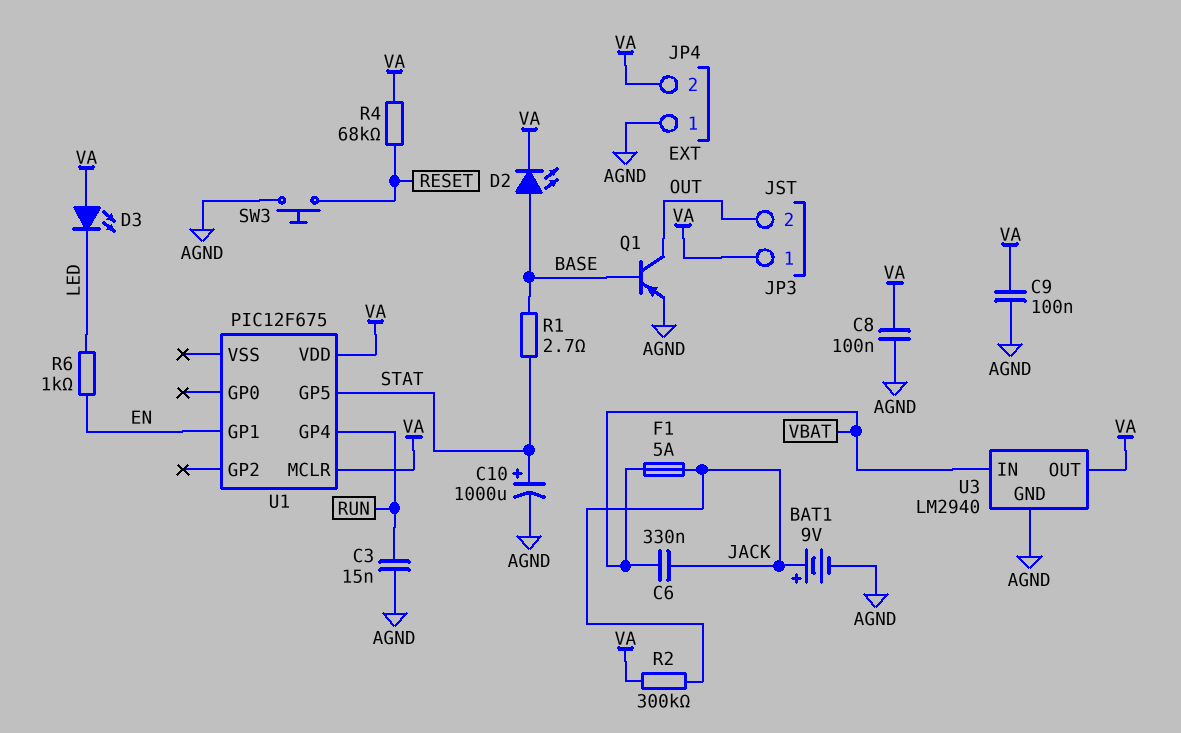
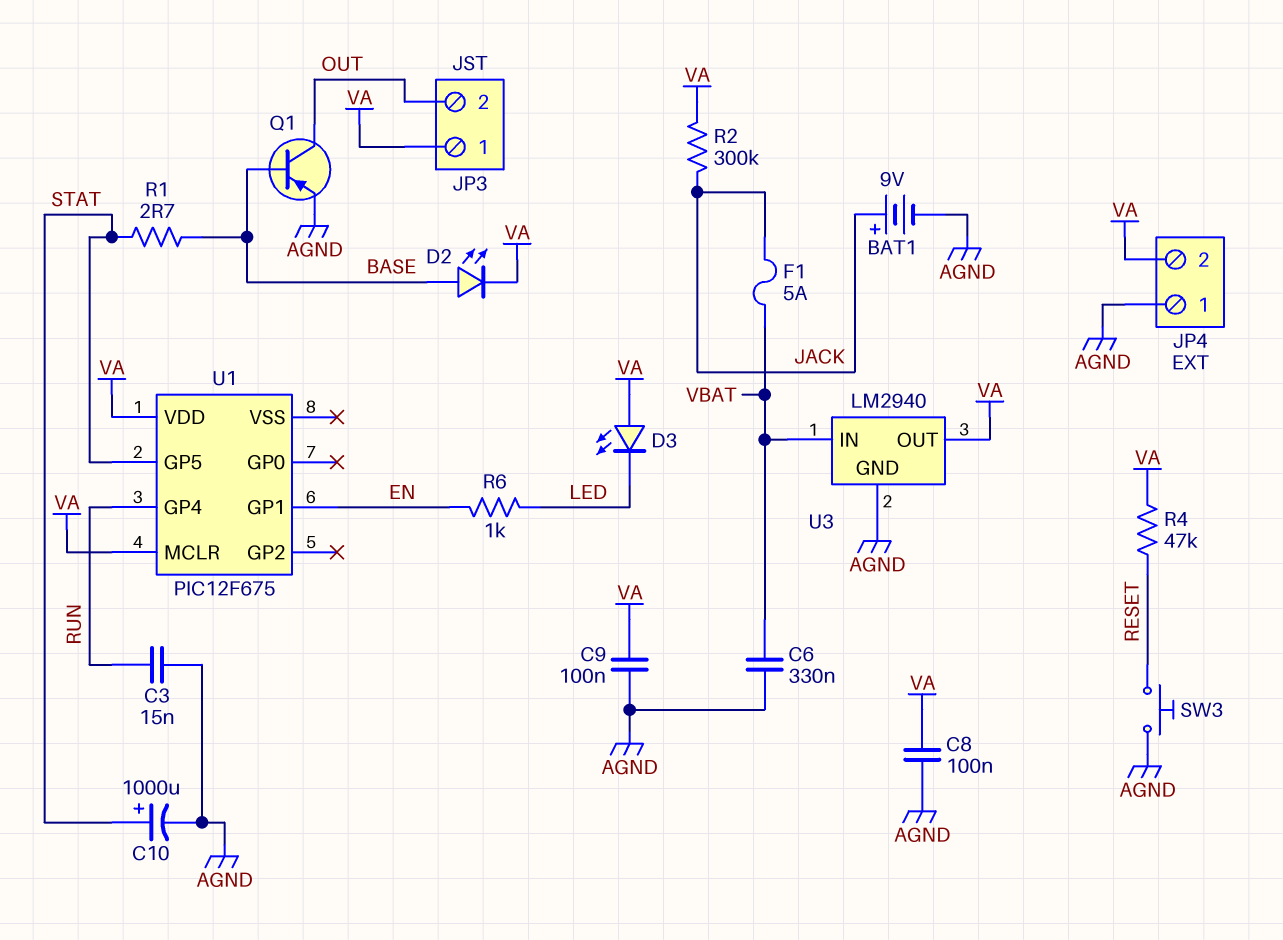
C6: 330nF (JACK, VBAT) -> 330nF (AGND, VBAT)
R4: 68k (RESET, VA) -> 47k (RESET, VA)

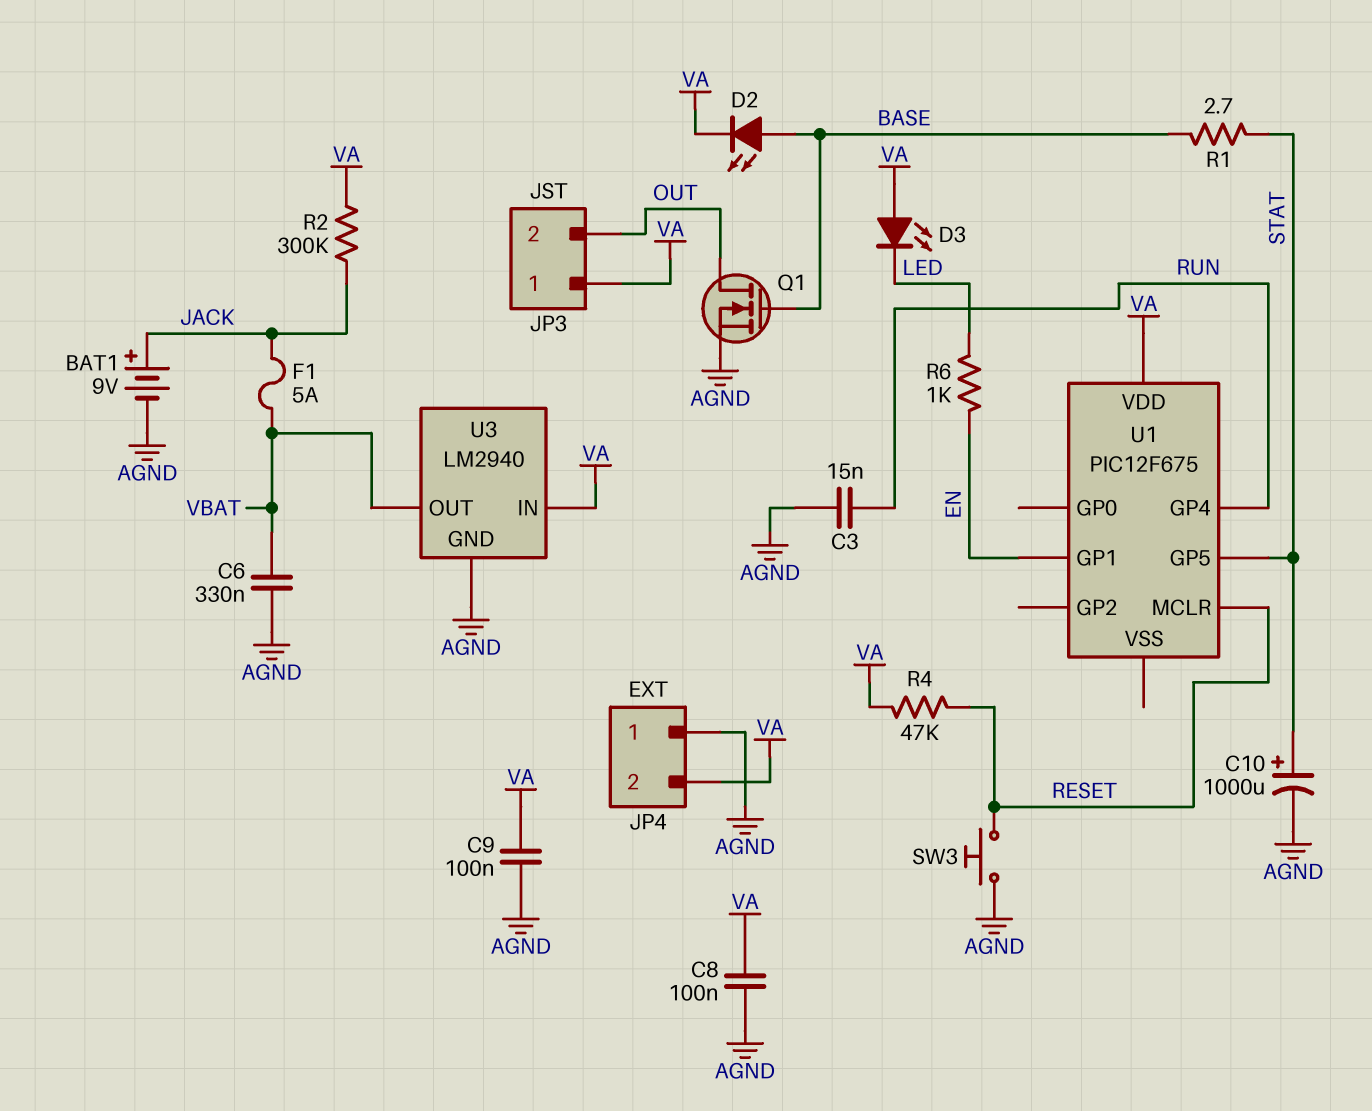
Q1: PNP (B BASE, C OUT, E AGND) -> NMOS (G BASE, D OUT, S AGND)
U1 pin MCLR: VA -> RESET
U3 pin IN: VBAT -> VA
U3 pin OUT: VA -> VBAT

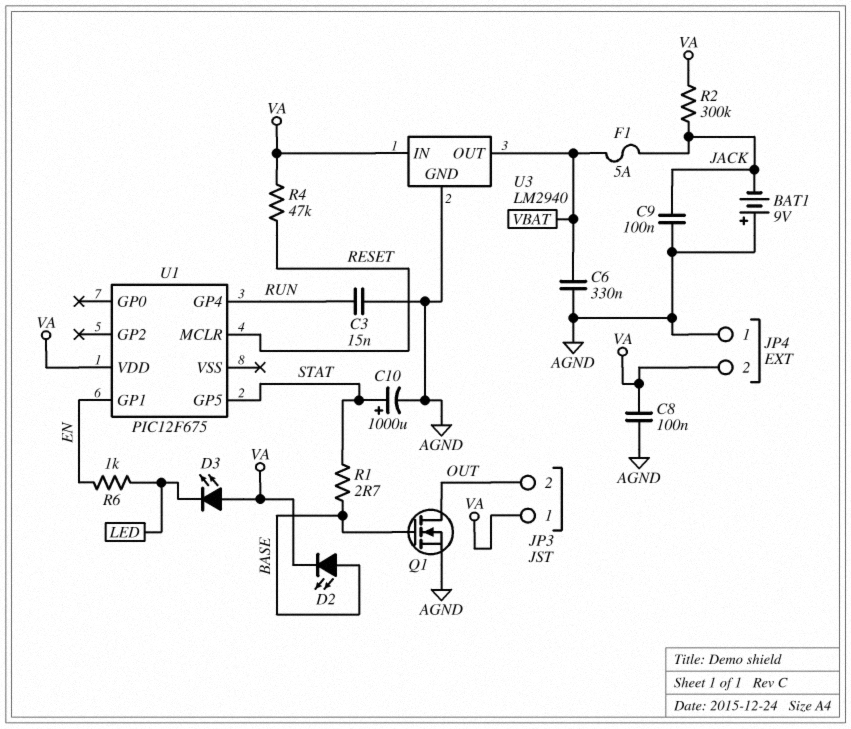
BAT1: 9V (plus JACK, minus AGND) -> 9V (plus AGND, minus JACK)
C9: 100nF (AGND, VA) -> 100nF (AGND, JACK)
SW3: button (AGND, RESET) -> none

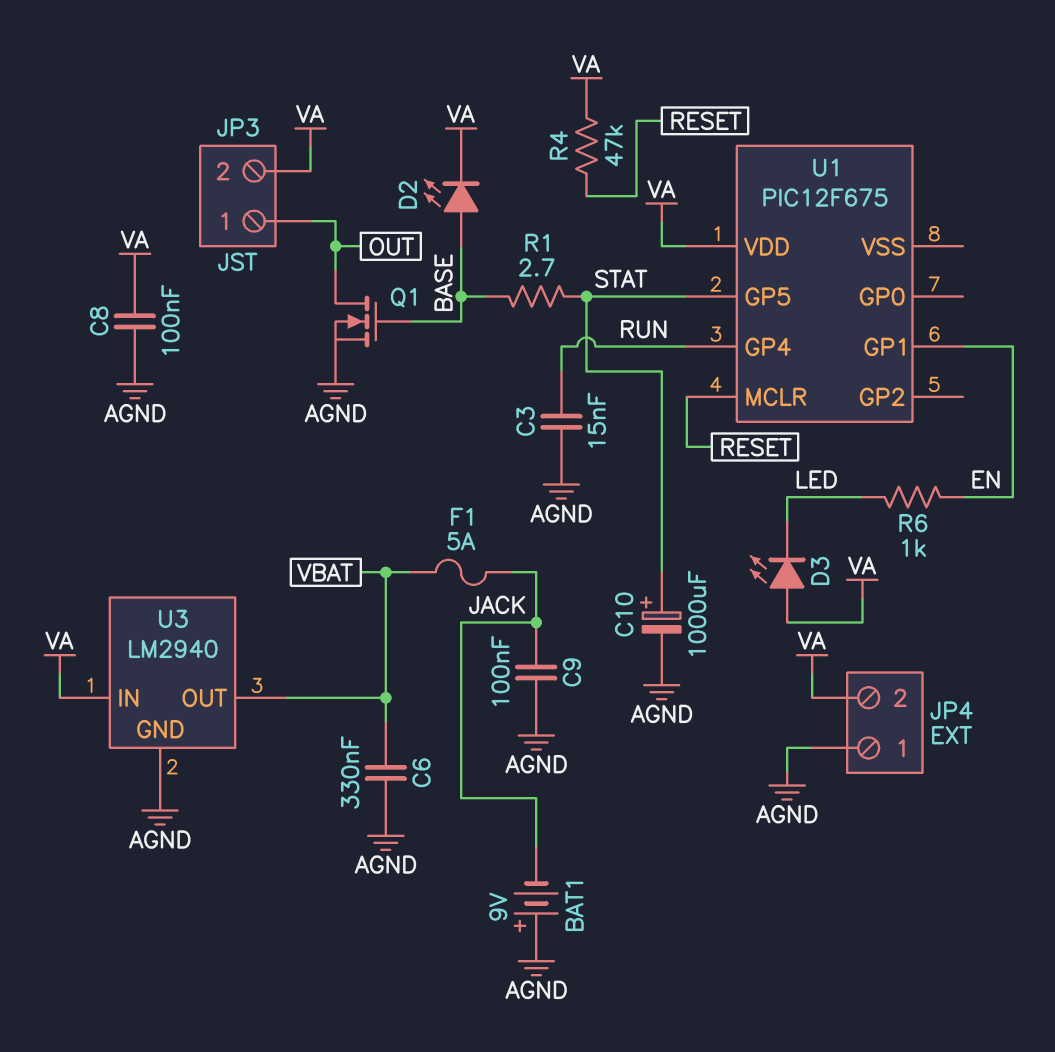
JP3 pin 1: VA -> OUT
JP3 pin 2: OUT -> VA
R2: 300k (JACK, VA) -> none

